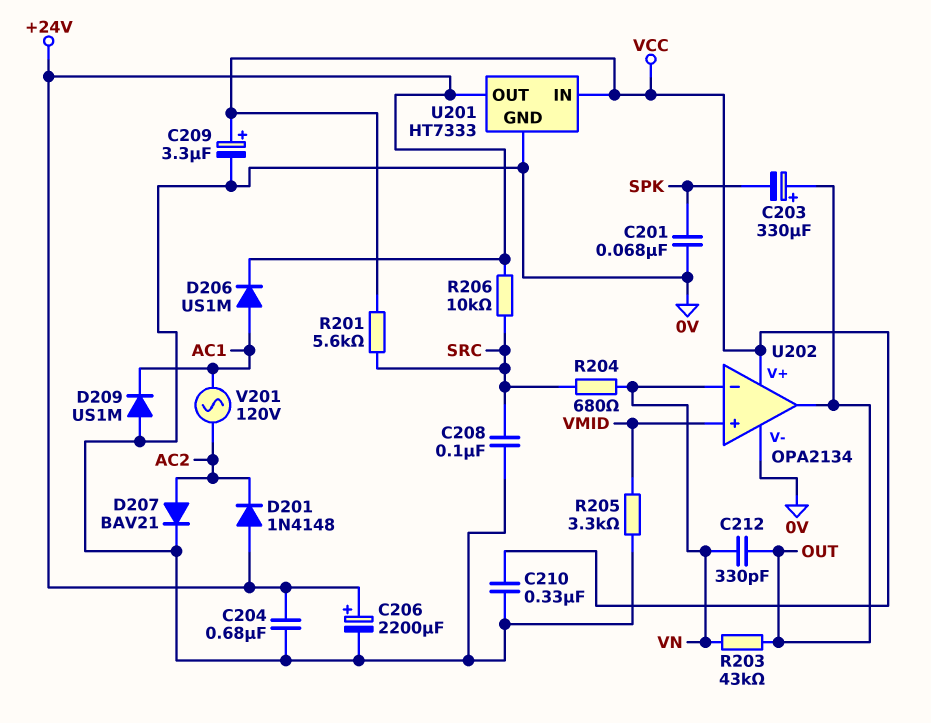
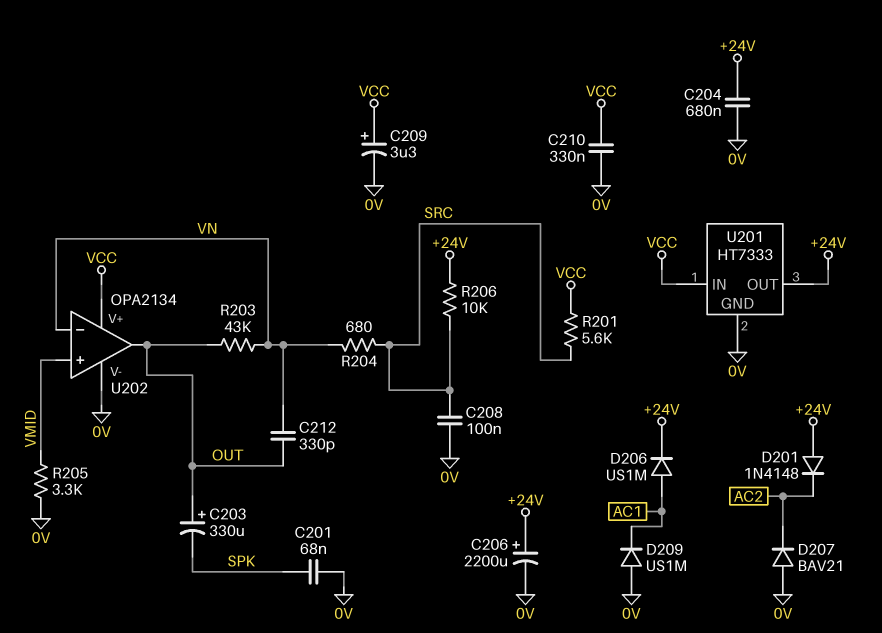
D207: diode BAV21 (A AC2, K 0V) -> diode BAV21 (A 0V, K AC2)
V201: AC 120V (AC1, AC2) -> none

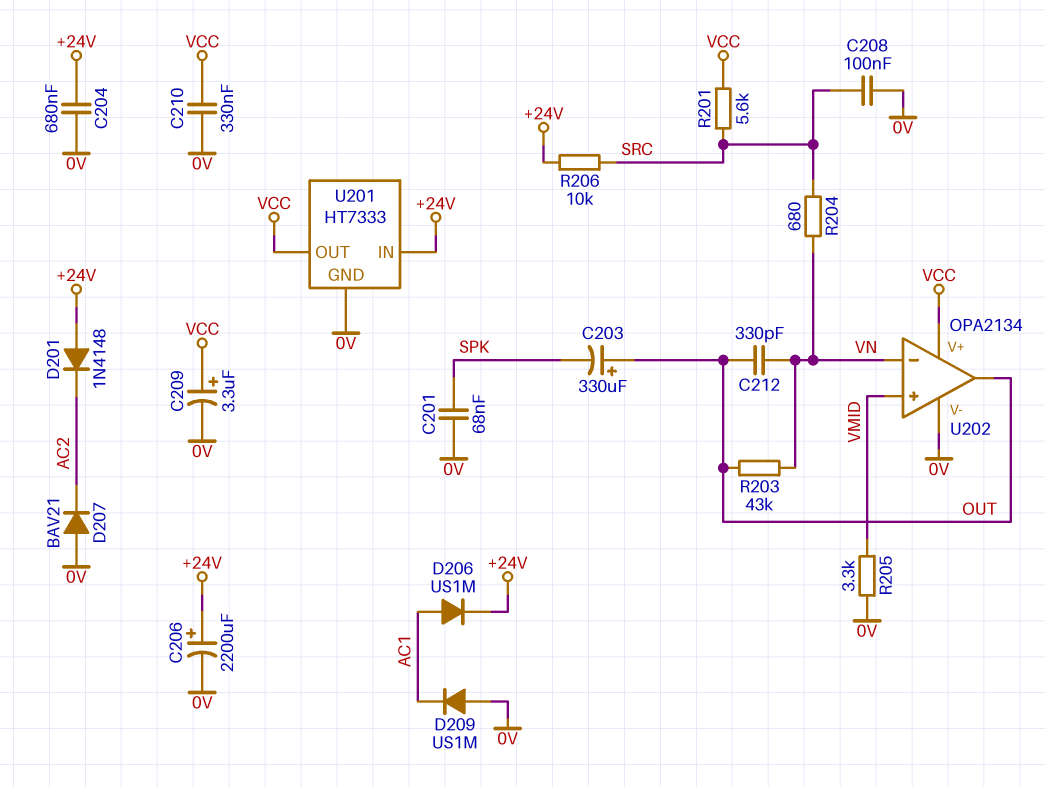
U201 pin IN: VCC -> +24V
U201 pin OUT: +24V -> VCC

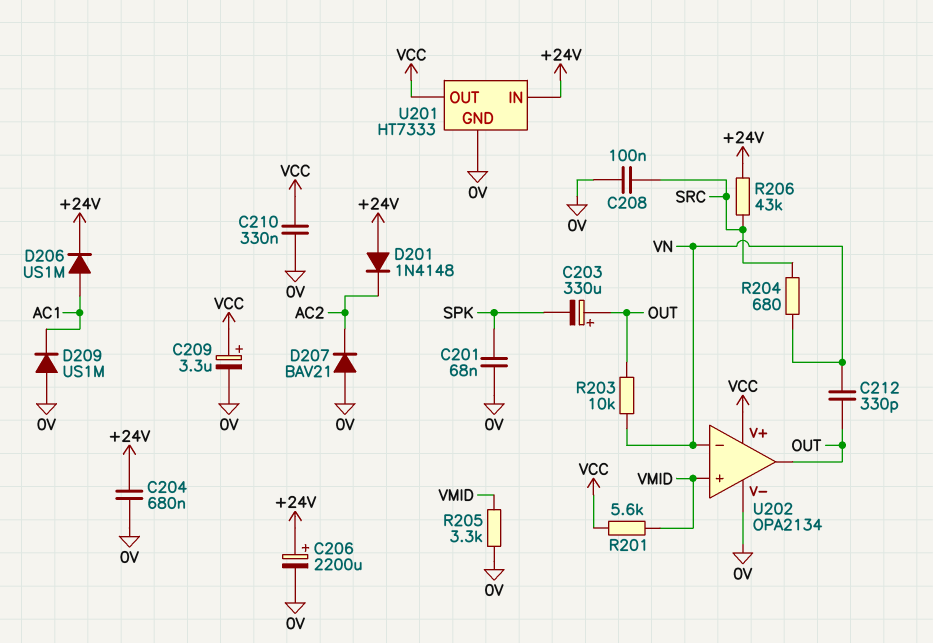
R201: 5.6k (SRC, VCC) -> 5.6k (VCC, VMID)
R203: 43k (OUT, VN) -> 10k (OUT, VN)
R206: 10k (+24V, SRC) -> 43k (+24V, SRC)

